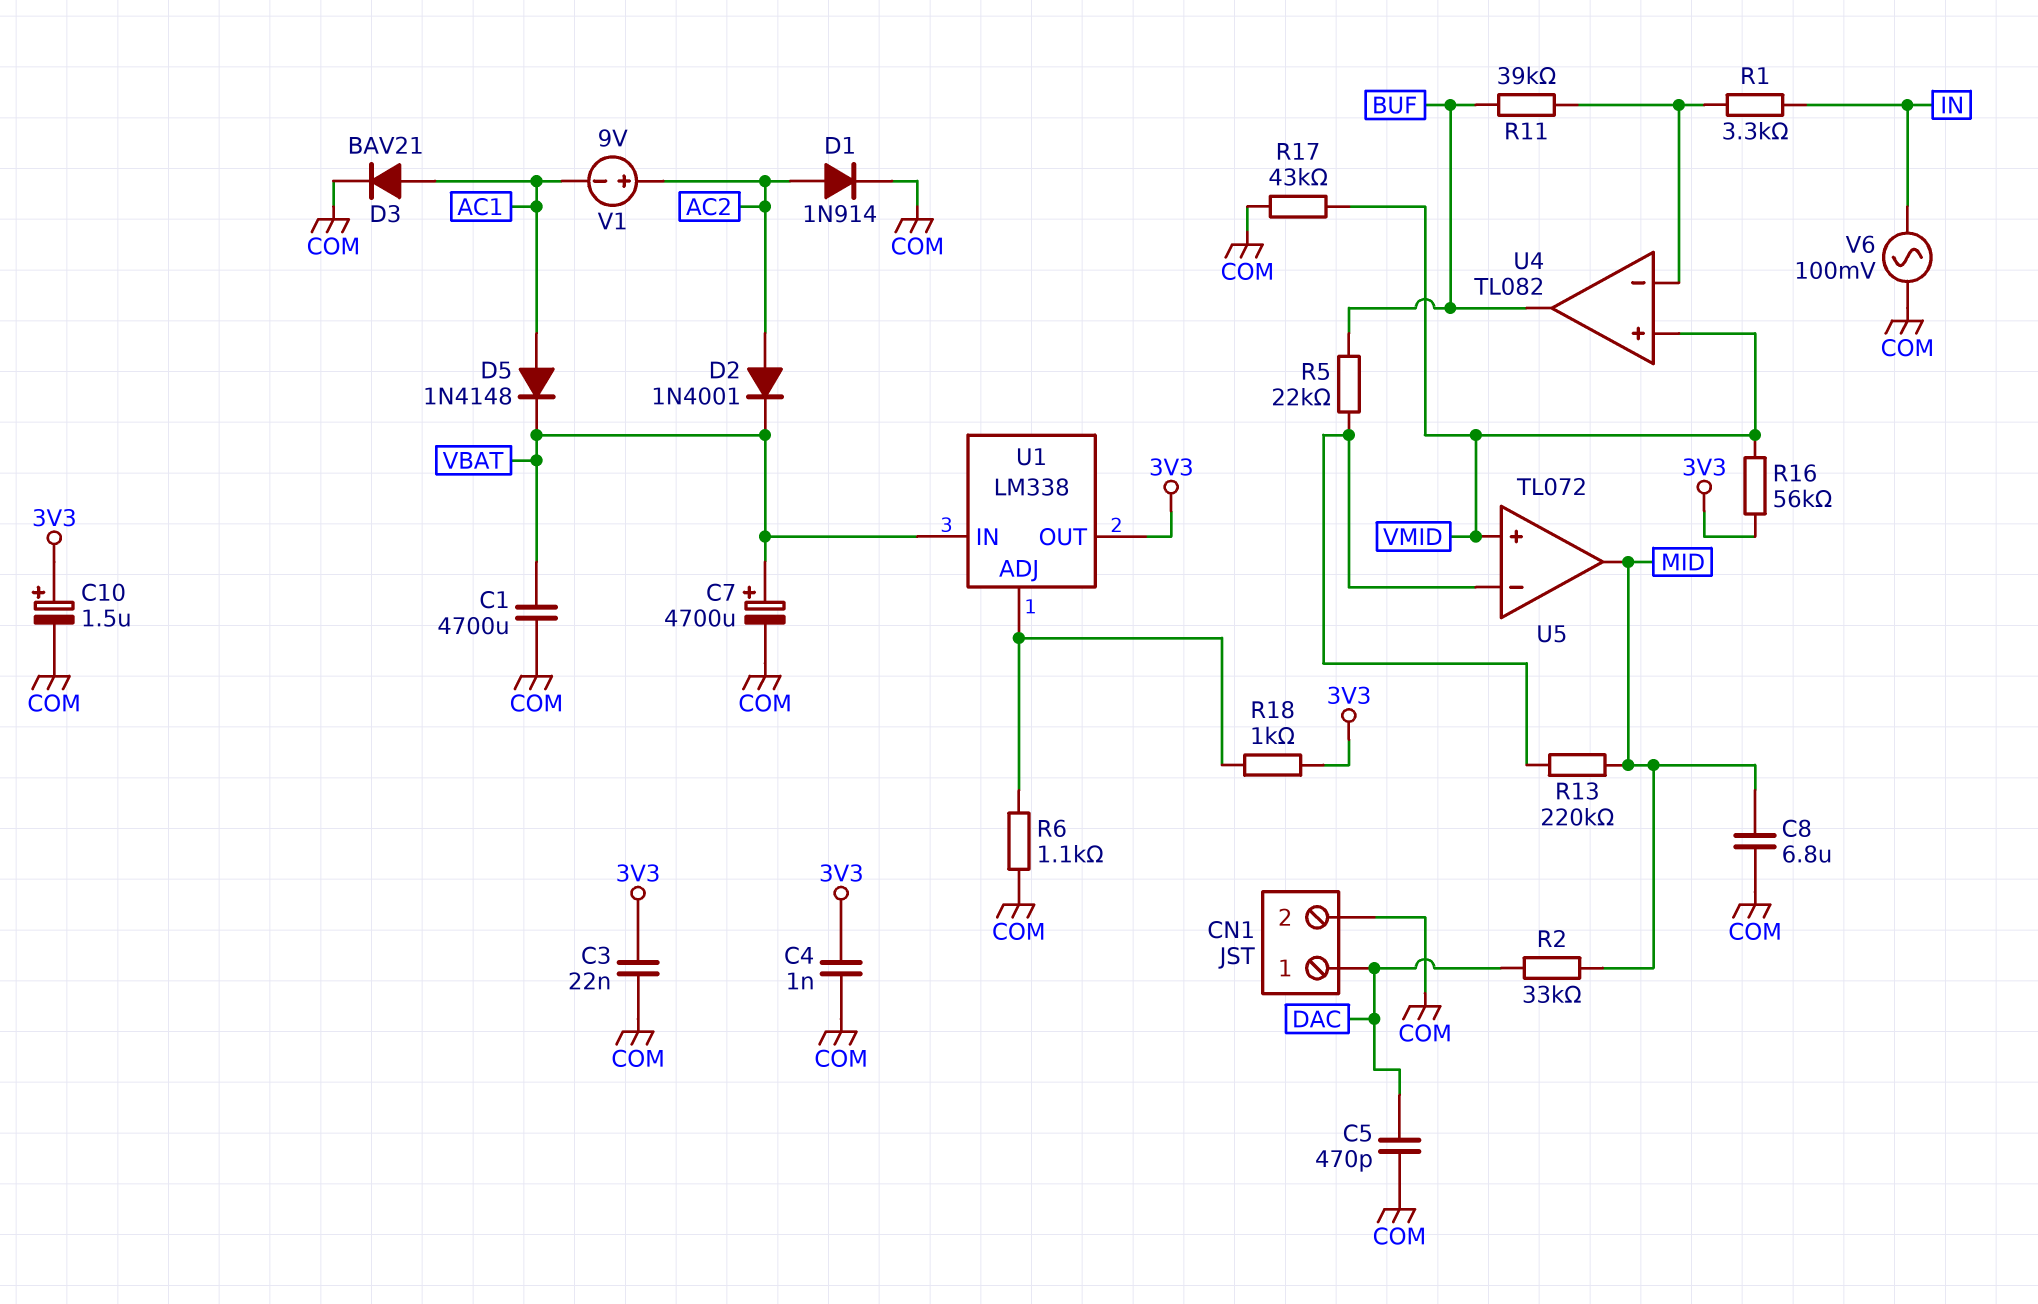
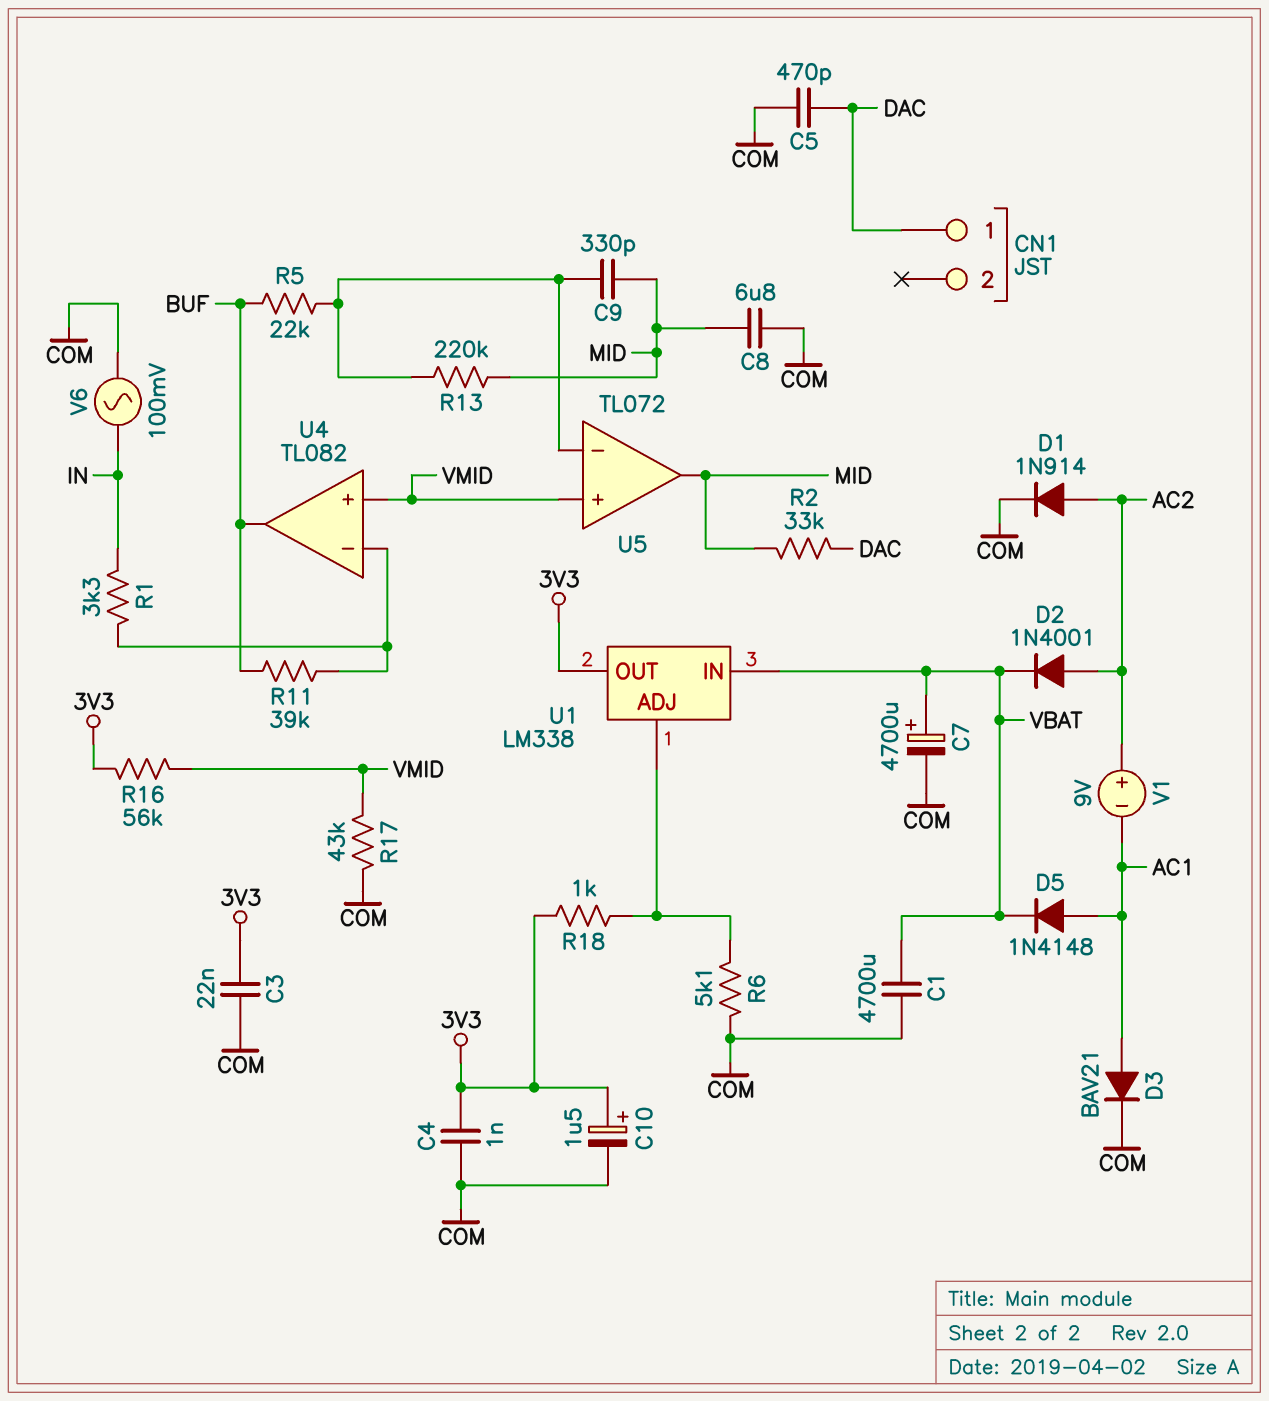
C9: none -> 330pF (MID, U5/in-)
CN1 pin 2: COM -> none
R6: 1.1k (COM, U1/ADJ) -> 5.1k (COM, U1/ADJ)

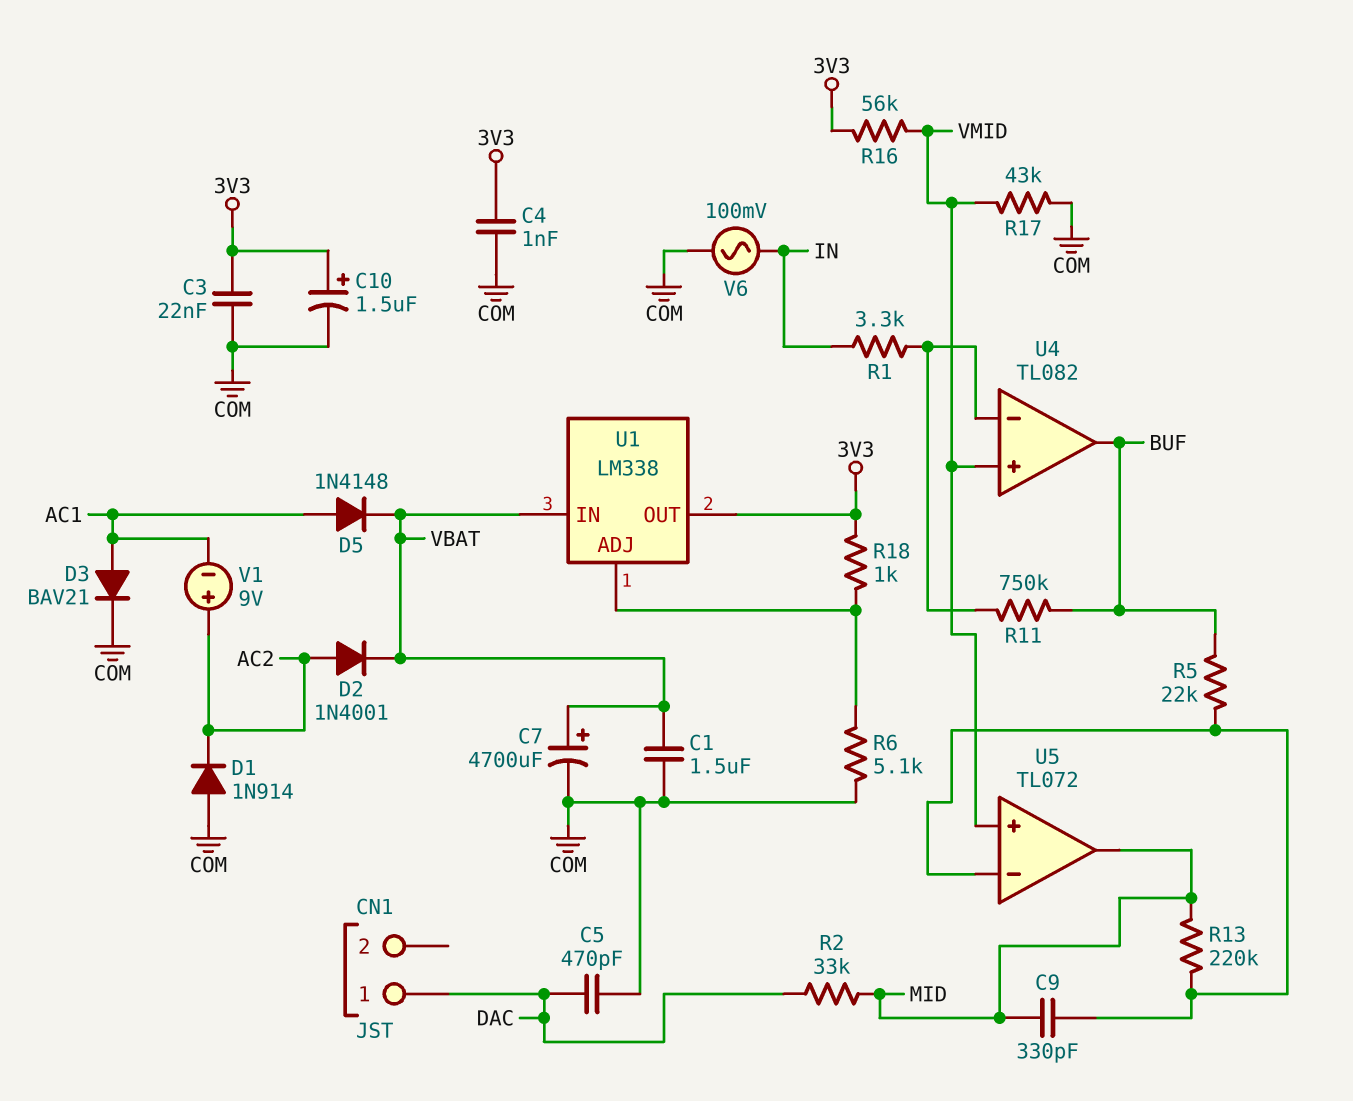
C1: 4700uF (COM, VBAT) -> 1.5uF (COM, VBAT)
C8: 6.8uF (COM, MID) -> none
D1: diode 1N914 (A AC2, K COM) -> diode 1N914 (A COM, K AC2)
R11: 39k (BUF, U4/in-) -> 750k (BUF, U4/in-)

